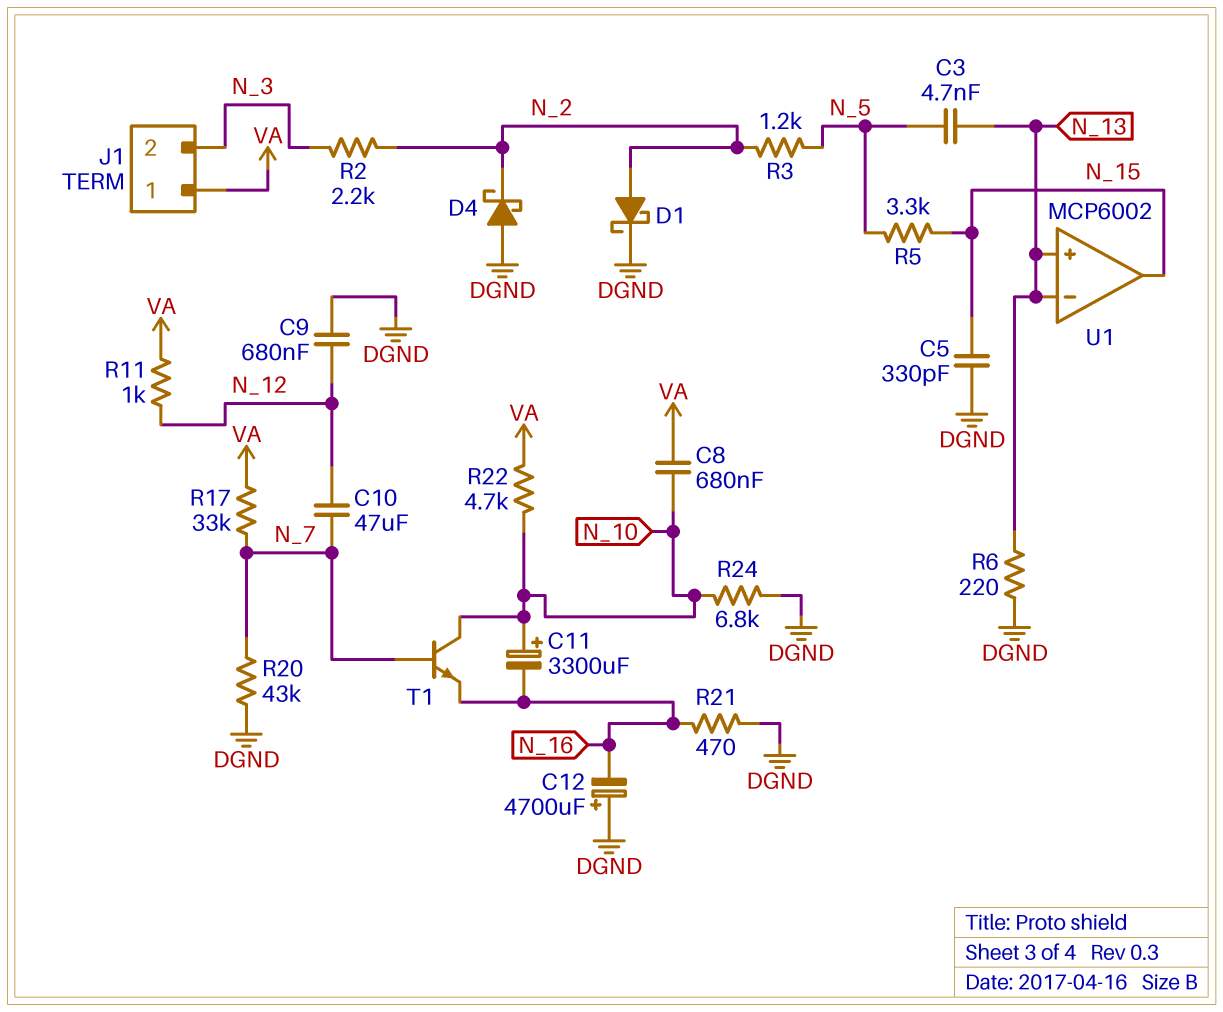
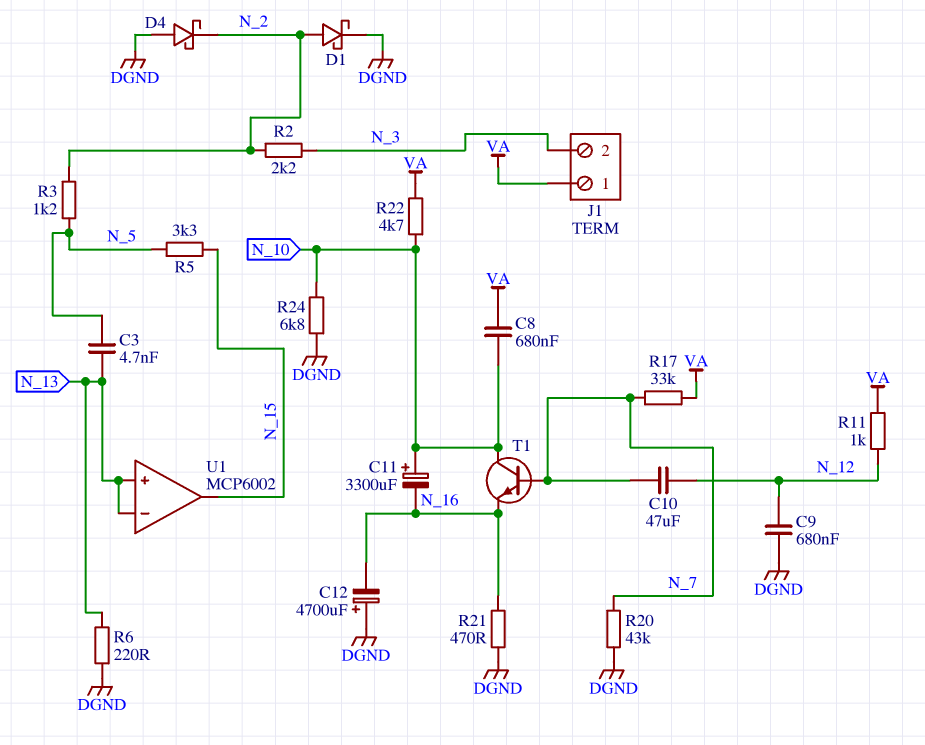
C5: 330pF (DGND, N_15) -> none

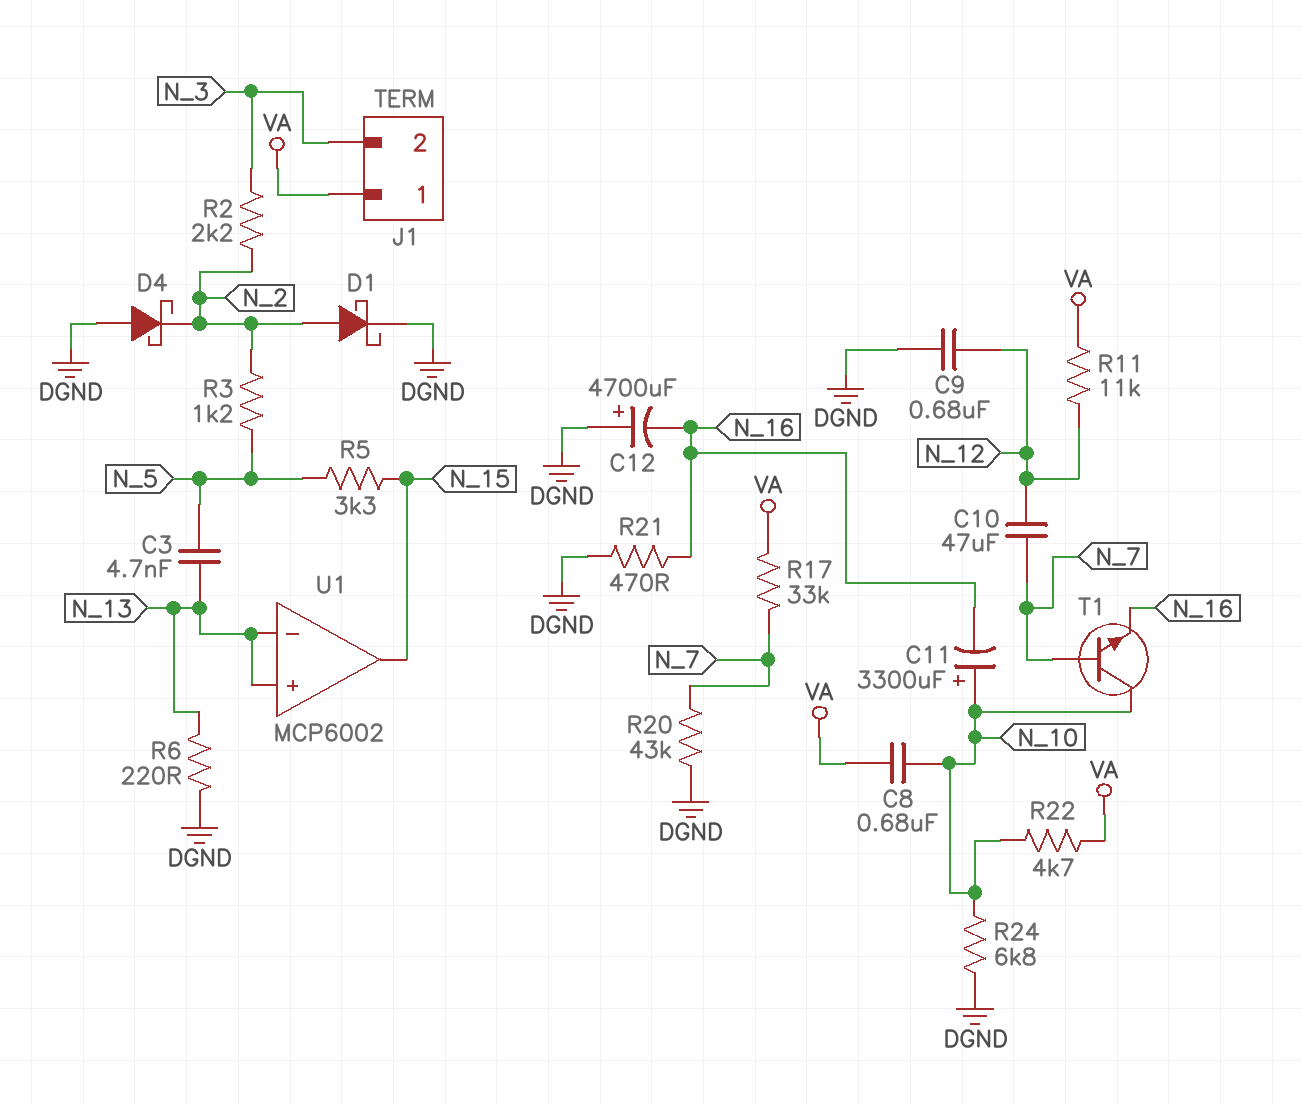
R11: 1k (N_12, VA) -> 11k (N_12, VA)

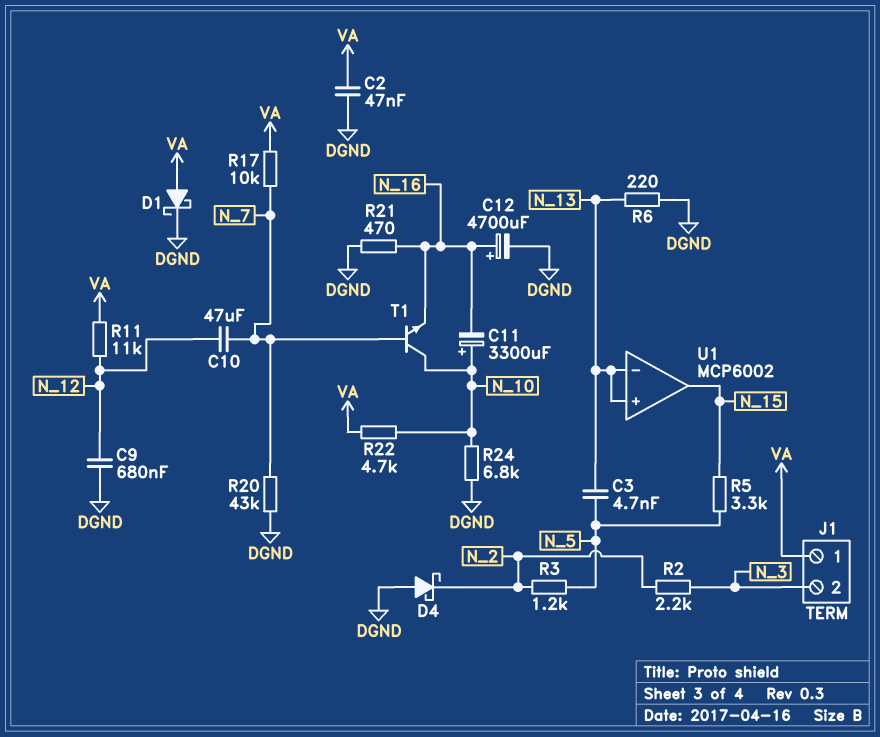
C2: none -> 47nF (DGND, VA)
C8: 680nF (N_10, VA) -> none
C12: 4700uF (plus DGND, minus N_16) -> 4700uF (plus N_16, minus DGND)
D1: schottky (A N_2, K DGND) -> schottky (A VA, K DGND)
R17: 33k (N_7, VA) -> 10k (N_7, VA)

